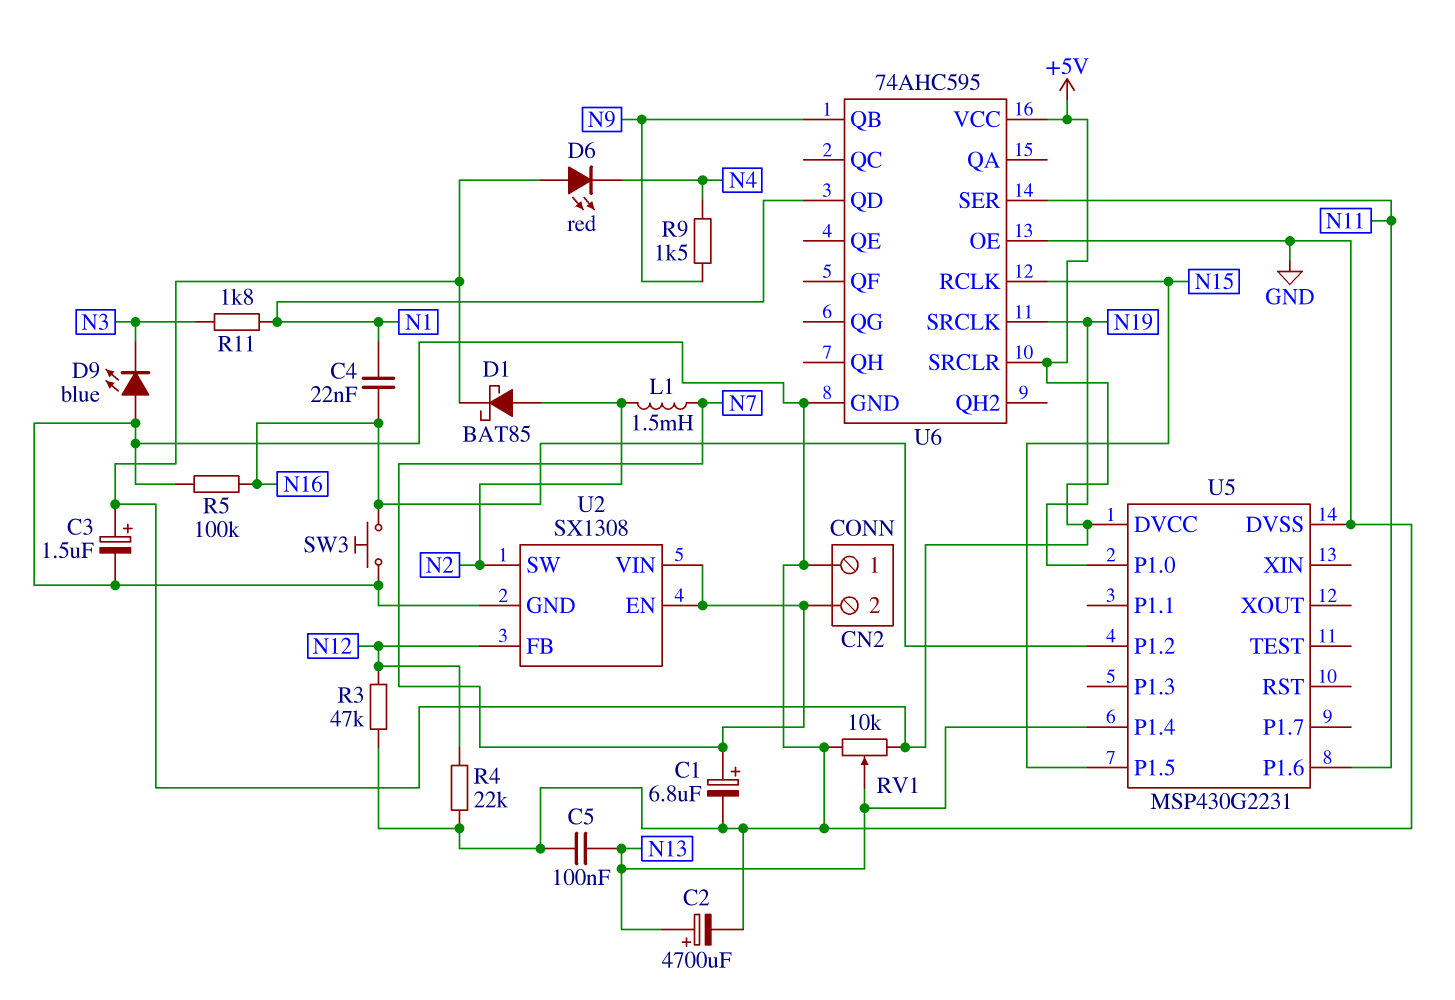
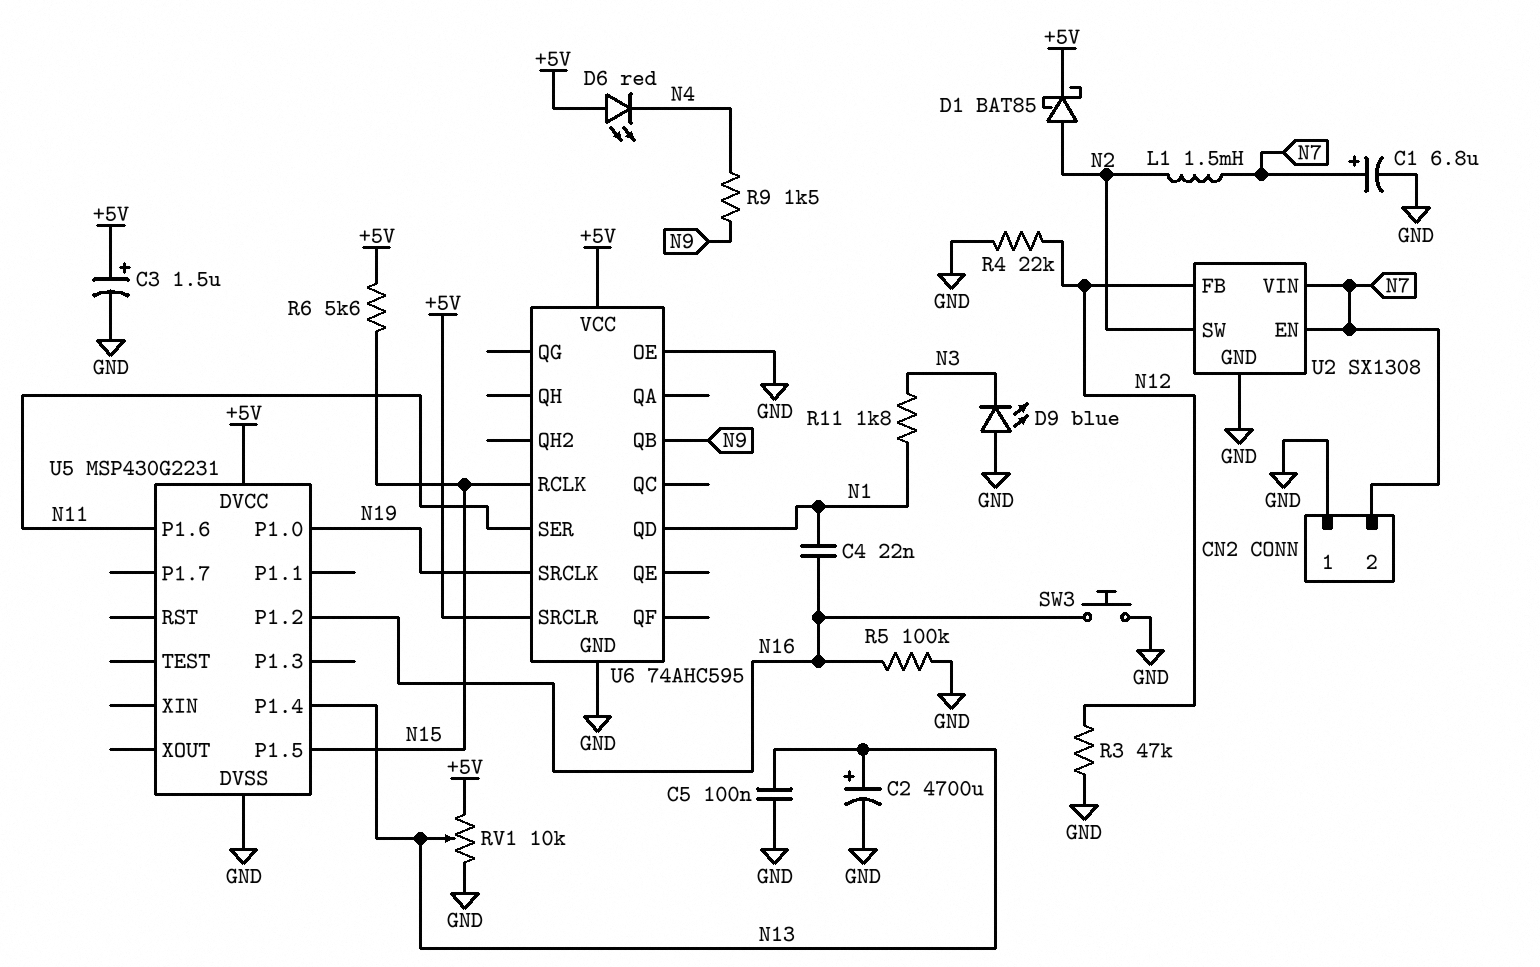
R6: none -> 5.6k (+5V, N15)

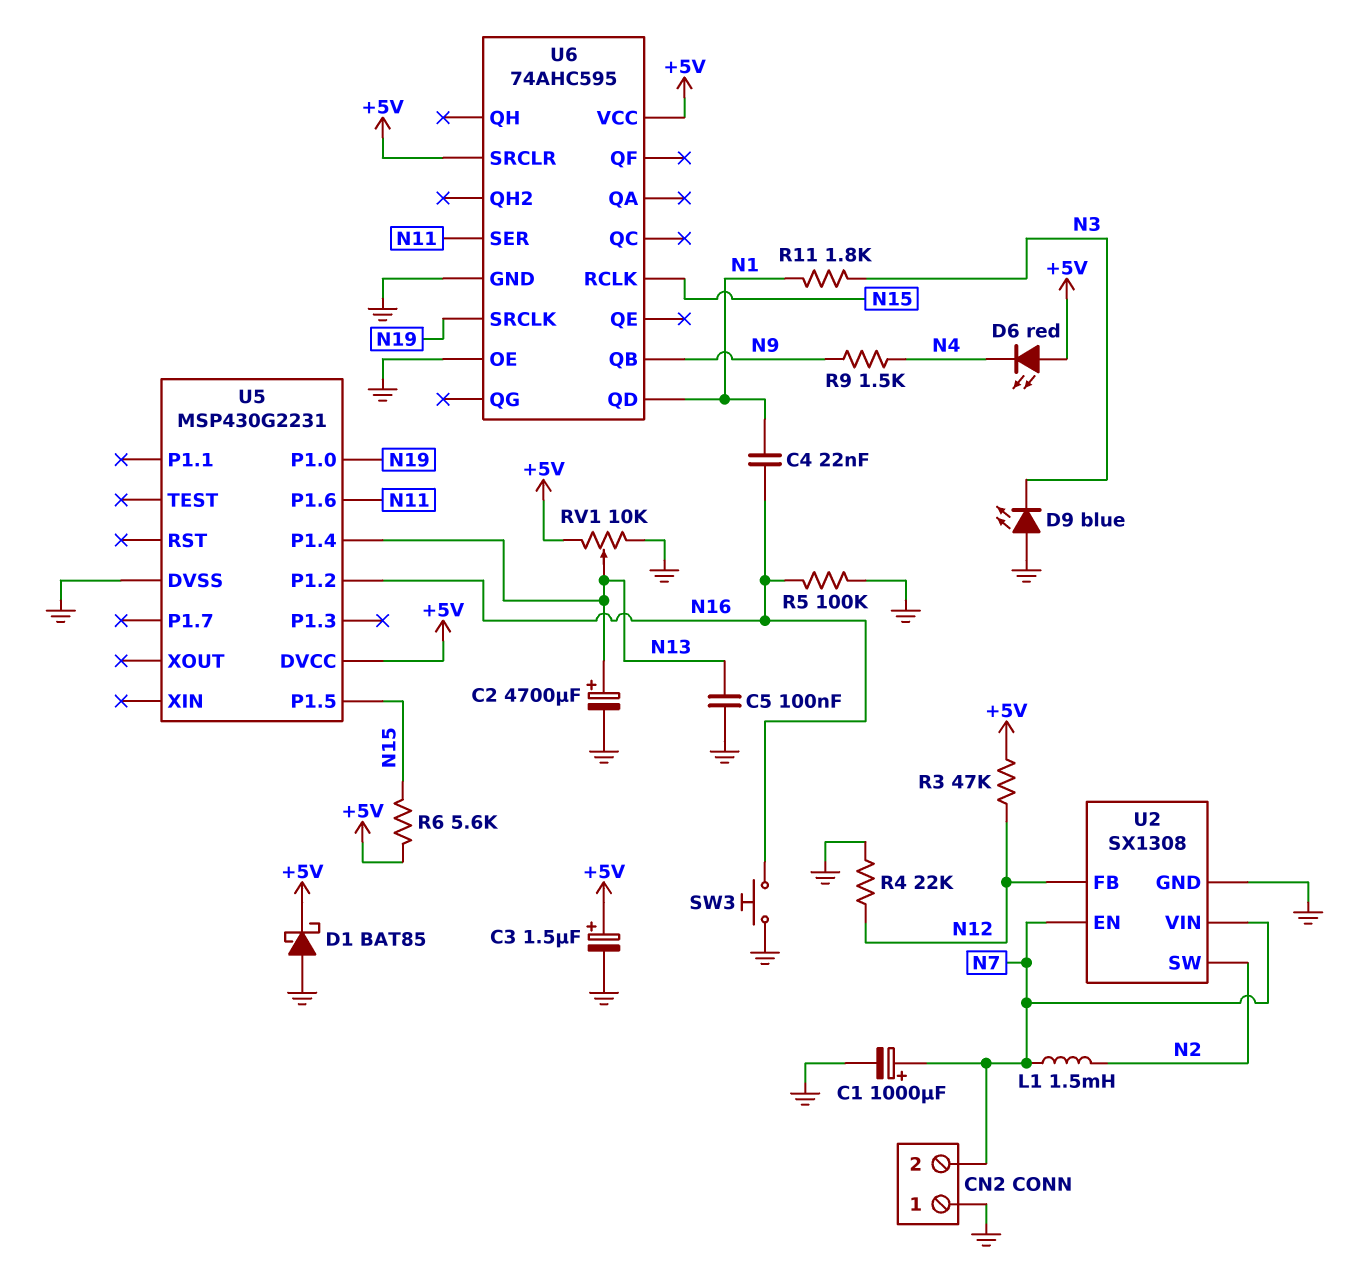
C1: 6.8uF (plus N7, minus GND) -> 1000uF (plus N7, minus GND)
D1: schottky BAT85 (A N2, K +5V) -> schottky BAT85 (A GND, K +5V)
R3: 47k (GND, N12) -> 47k (+5V, N12)

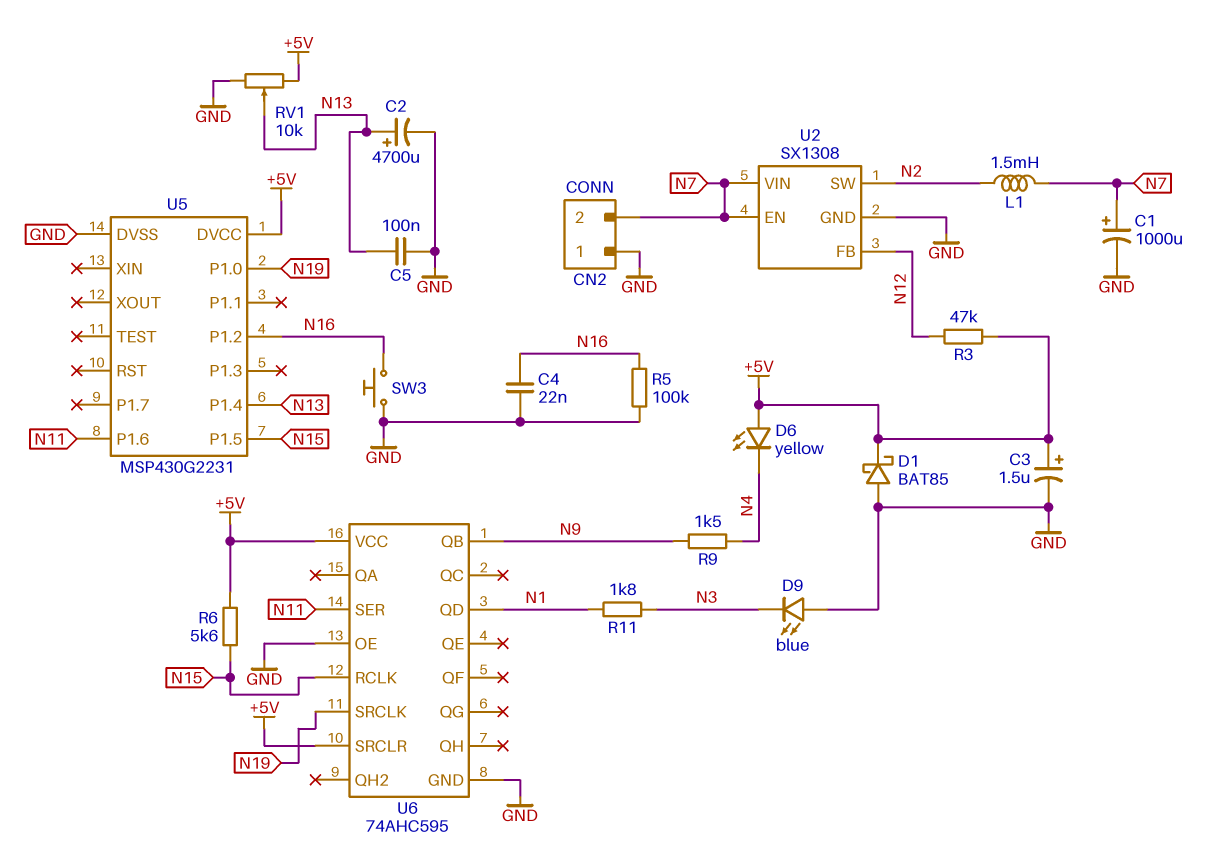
C4: 22nF (N1, N16) -> 22nF (GND, N16)
D6: LED red (A +5V, K N4) -> LED yellow (A +5V, K N4)
R4: 22k (GND, N12) -> none

